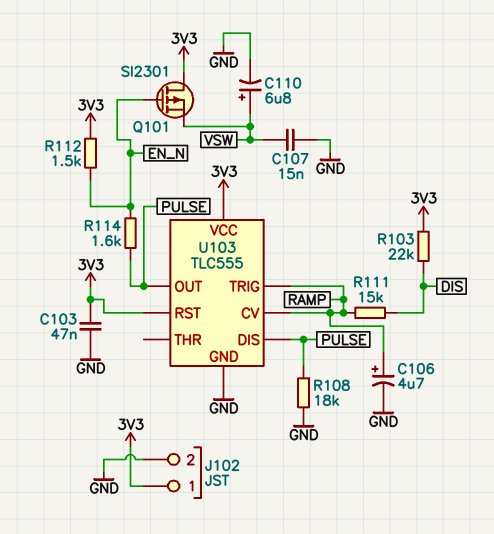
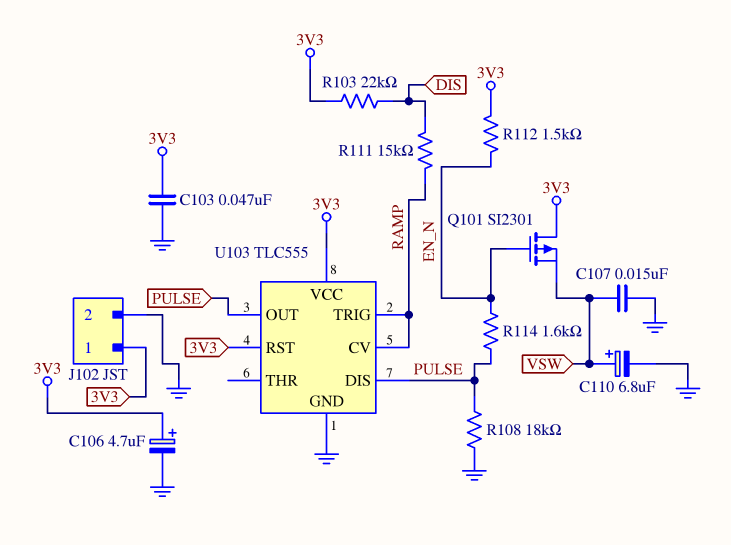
C106: 4.7uF (plus RAMP, minus GND) -> 4.7uF (plus 3V3, minus GND)

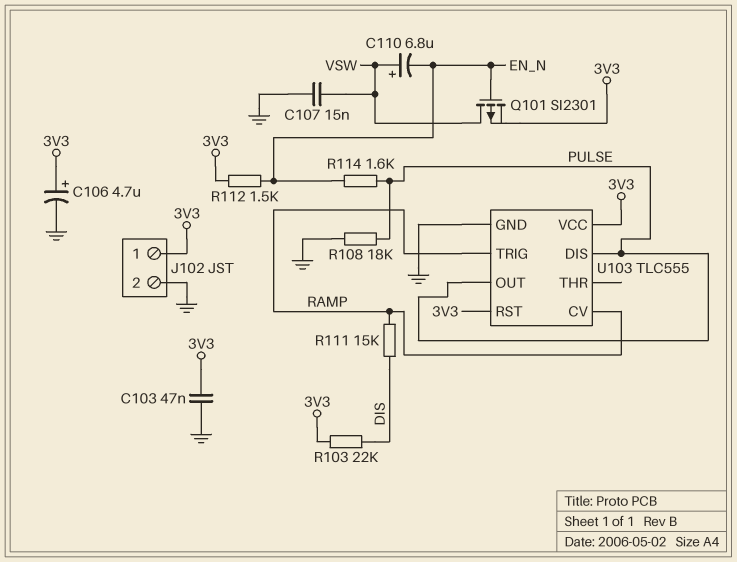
C110: 6.8uF (plus VSW, minus GND) -> 6.8uF (plus VSW, minus EN_N)
Q101: PMOS SI2301 (G EN_N, D 3V3, S VSW) -> PMOS SI2301 (G EN_N, D VSW, S 3V3)

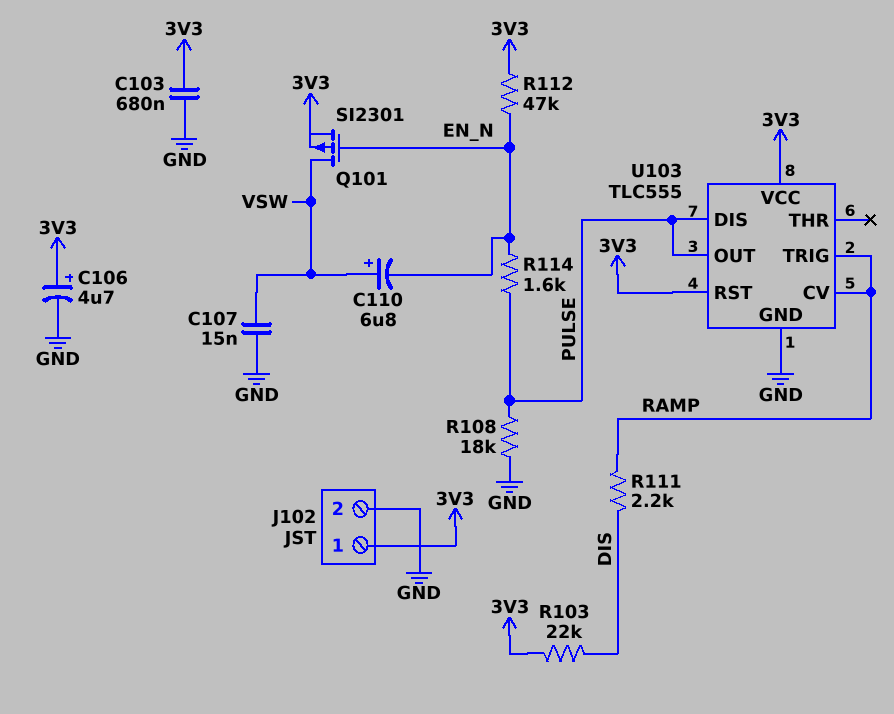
C103: 47nF (3V3, GND) -> 680nF (3V3, GND)
R111: 15k (DIS, RAMP) -> 2.2k (DIS, RAMP)
R112: 1.5k (3V3, EN_N) -> 47k (3V3, EN_N)

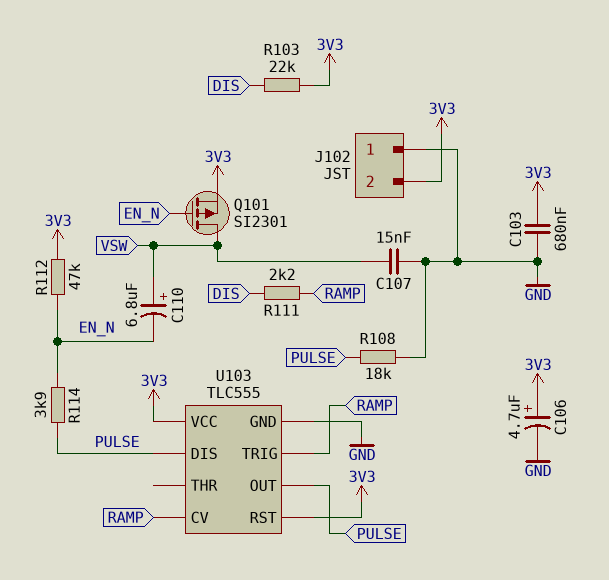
J102 pin 1: 3V3 -> GND
J102 pin 2: GND -> 3V3
R114: 1.6k (EN_N, PULSE) -> 3.9k (EN_N, PULSE)

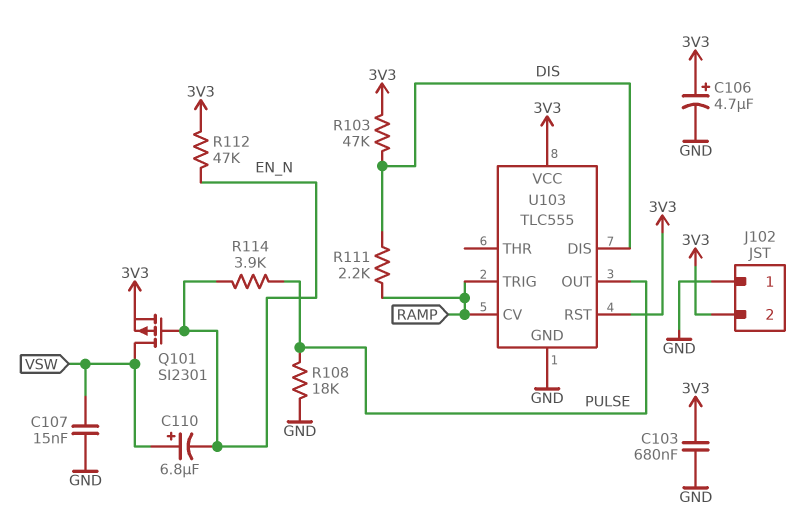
R103: 22k (3V3, DIS) -> 47k (3V3, DIS)
U103 pin DIS: PULSE -> DIS

